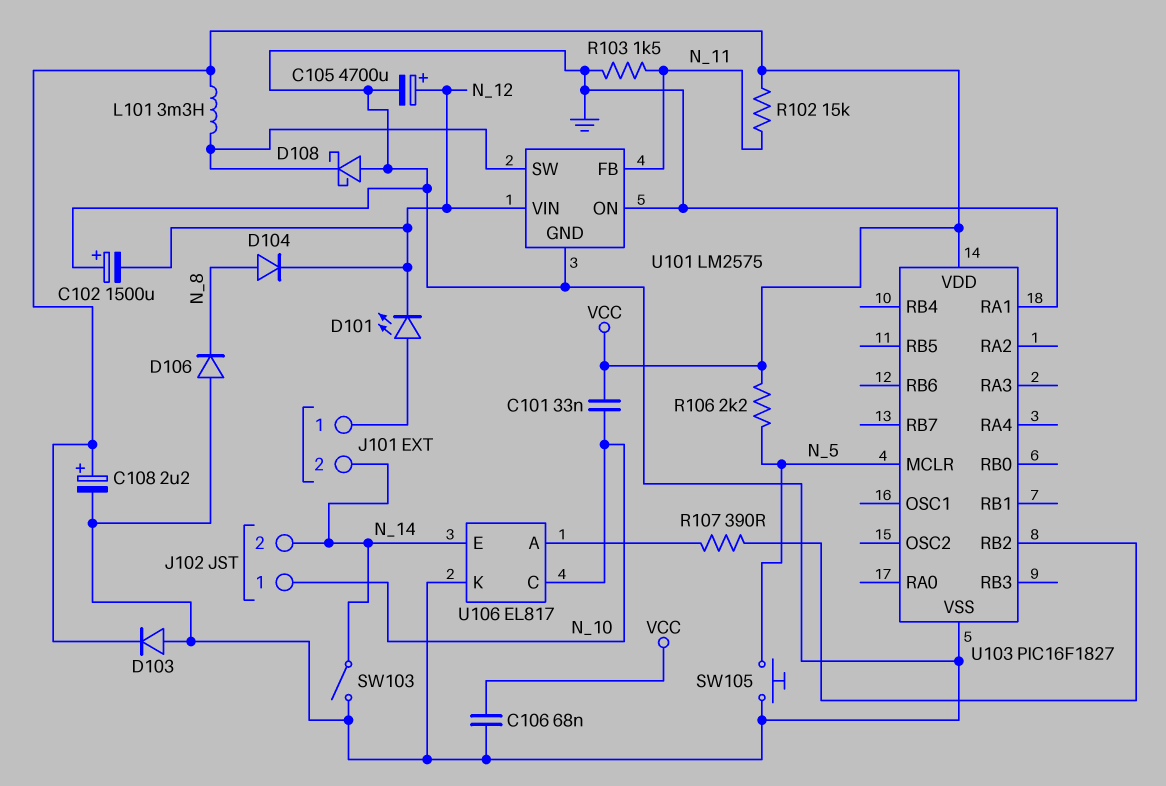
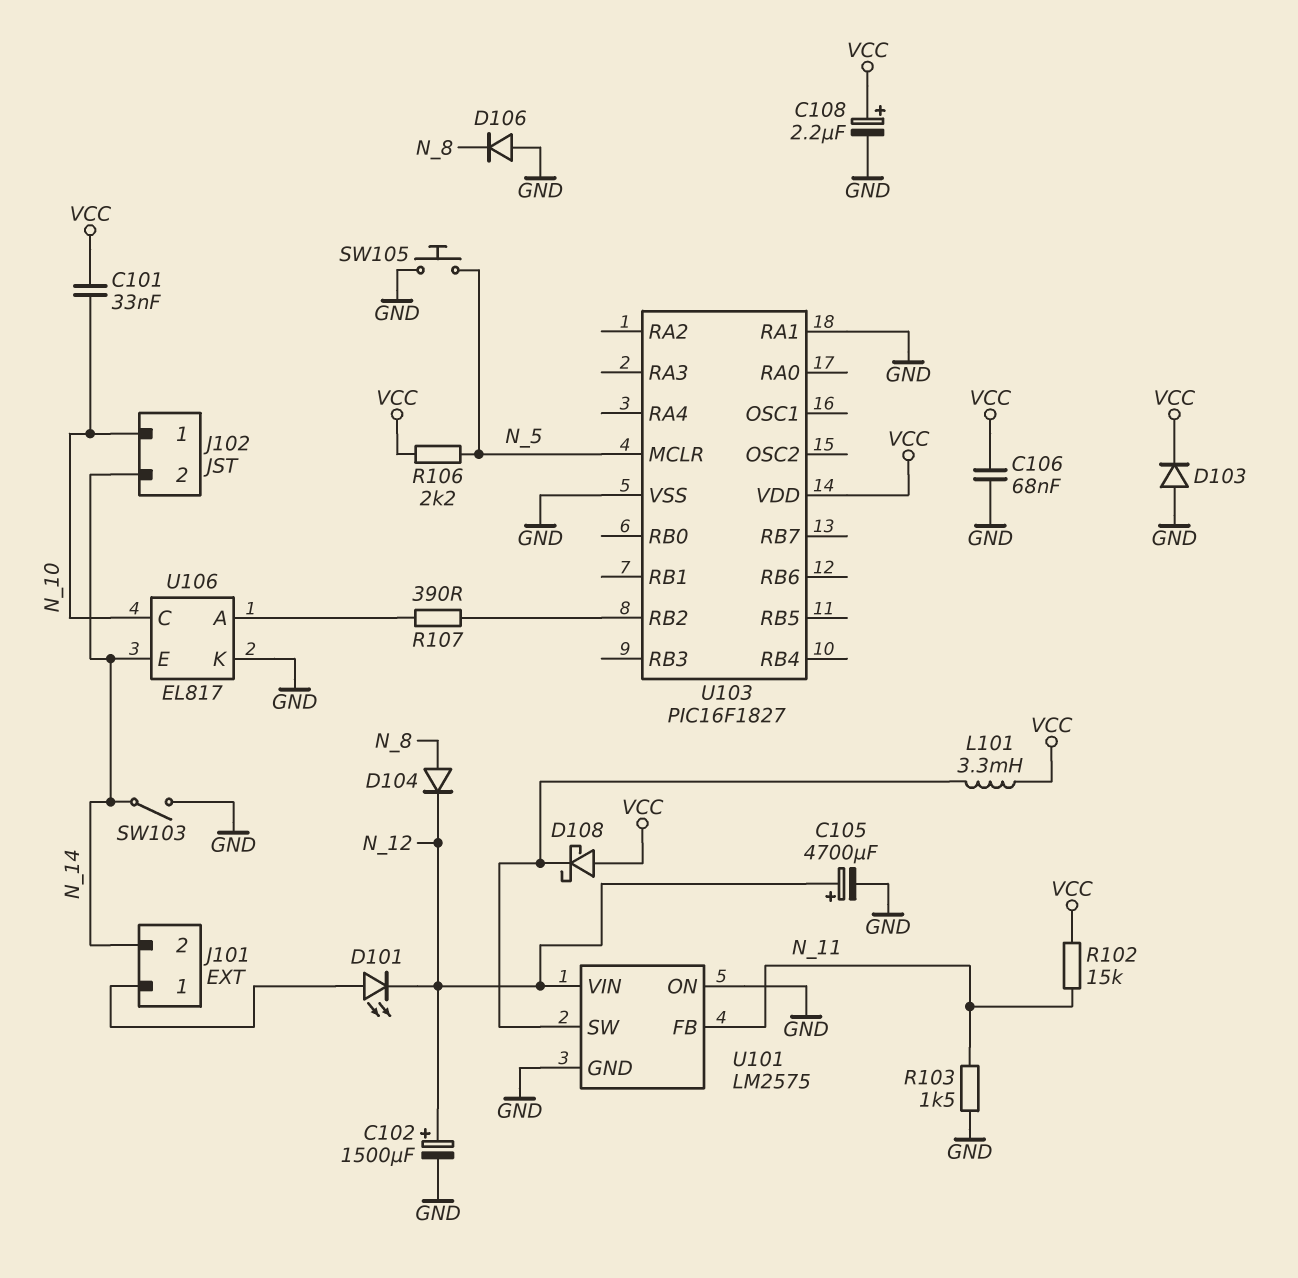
C102: 1500uF (plus GND, minus N_12) -> 1500uF (plus N_12, minus GND)
D108: schottky (A GND, K U101/SW) -> schottky (A VCC, K U101/SW)

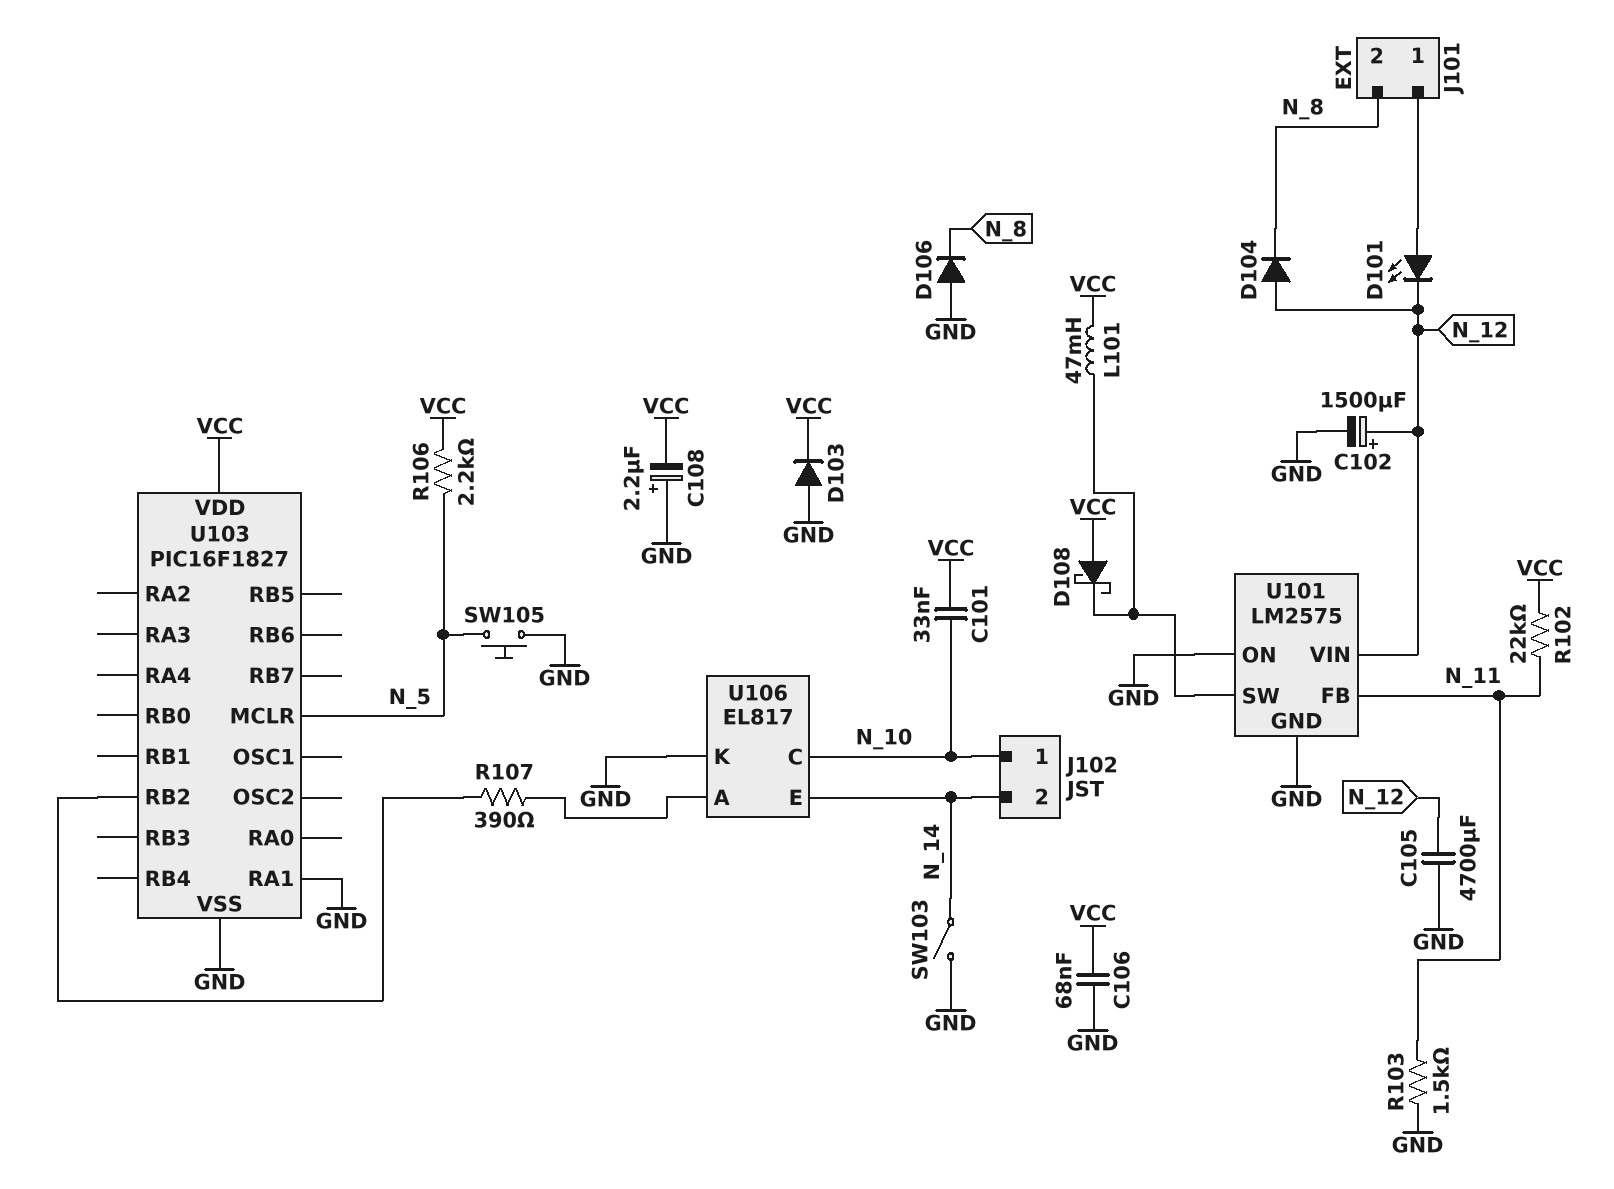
C105: 4700uF (plus N_12, minus GND) -> 4700uF (GND, N_12)
C108: 2.2uF (plus VCC, minus GND) -> 2.2uF (plus GND, minus VCC)
D104: diode (A N_8, K N_12) -> diode (A N_12, K N_8)
J101 pin 2: N_14 -> N_8
L101: 3.3mH (U101/SW, VCC) -> 47mH (U101/SW, VCC)
R102: 15k (N_11, VCC) -> 22k (N_11, VCC)

